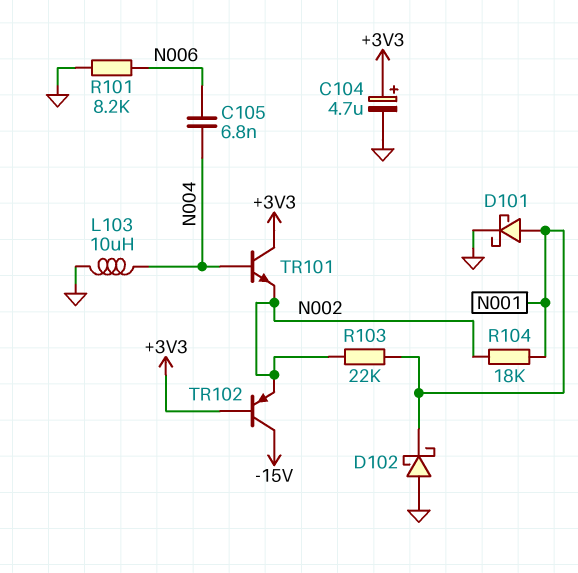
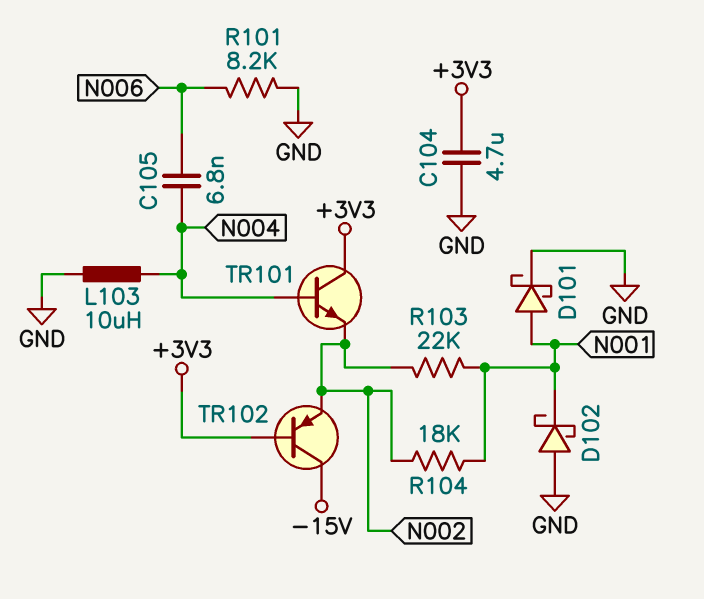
C104: 4.7uF (plus +3V3, minus GND) -> 4.7uF (+3V3, GND)

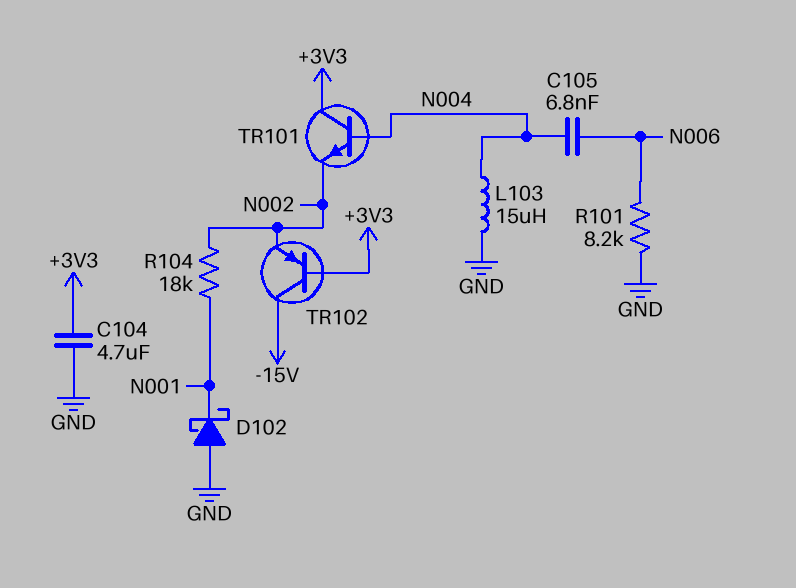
D101: schottky (A N001, K GND) -> none
L103: 10uH (GND, N004) -> 15uH (GND, N004)
R103: 22k (N001, N002) -> none

